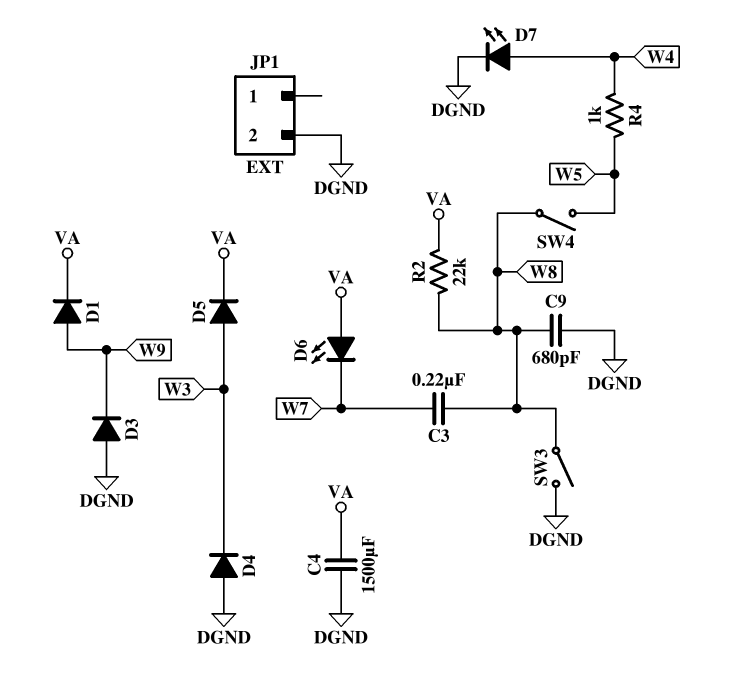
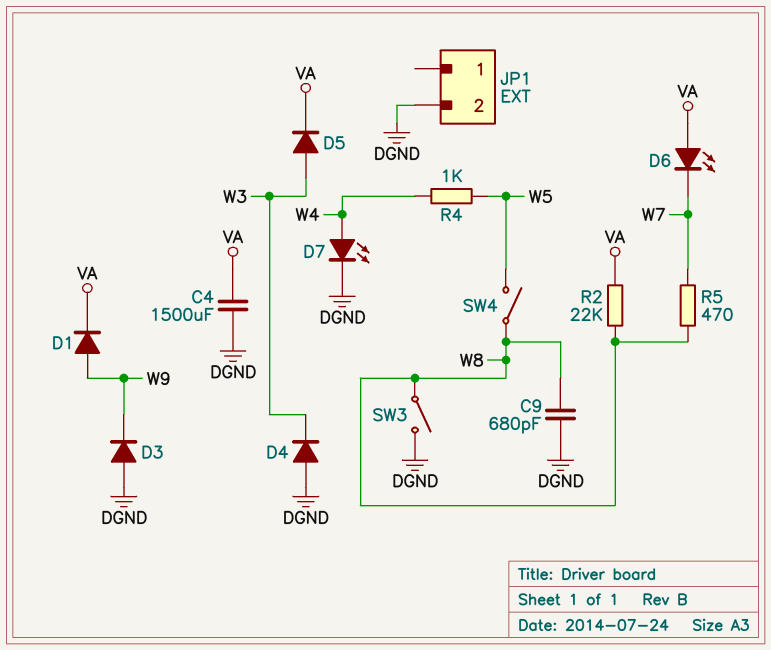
C3: 220nF (W7, W8) -> none
R5: none -> 470 (W7, W8)

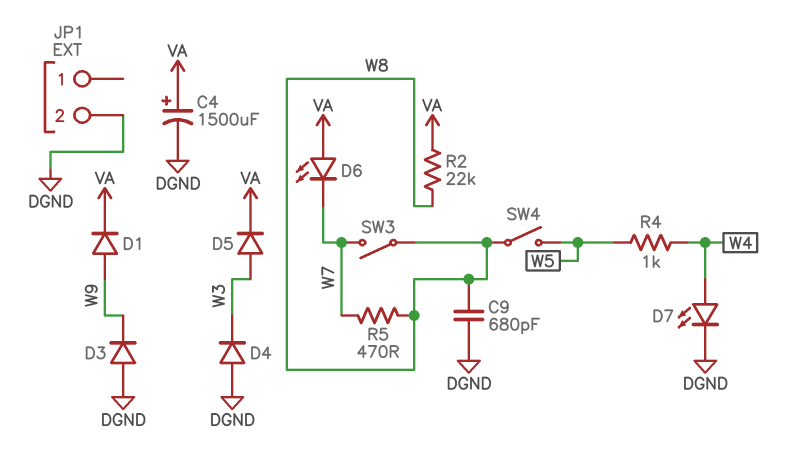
C4: 1500uF (DGND, VA) -> 1500uF (plus VA, minus DGND)
SW3: switch (DGND, W8) -> switch (W7, W8)

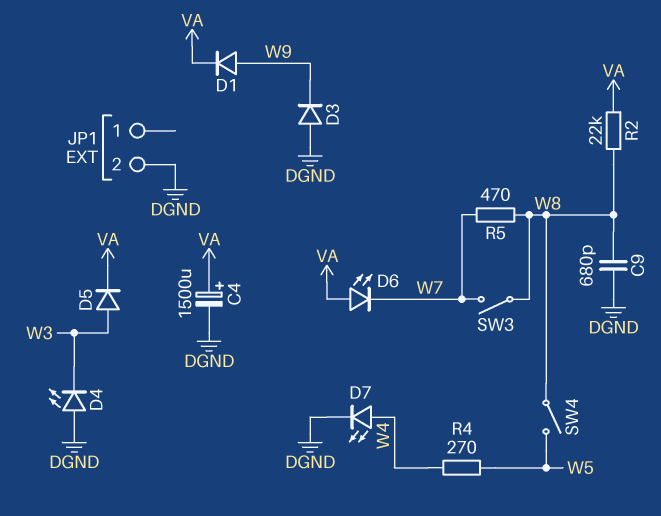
D4: diode (A DGND, K W3) -> LED (A DGND, K W3)
R4: 1k (W4, W5) -> 270 (W4, W5)

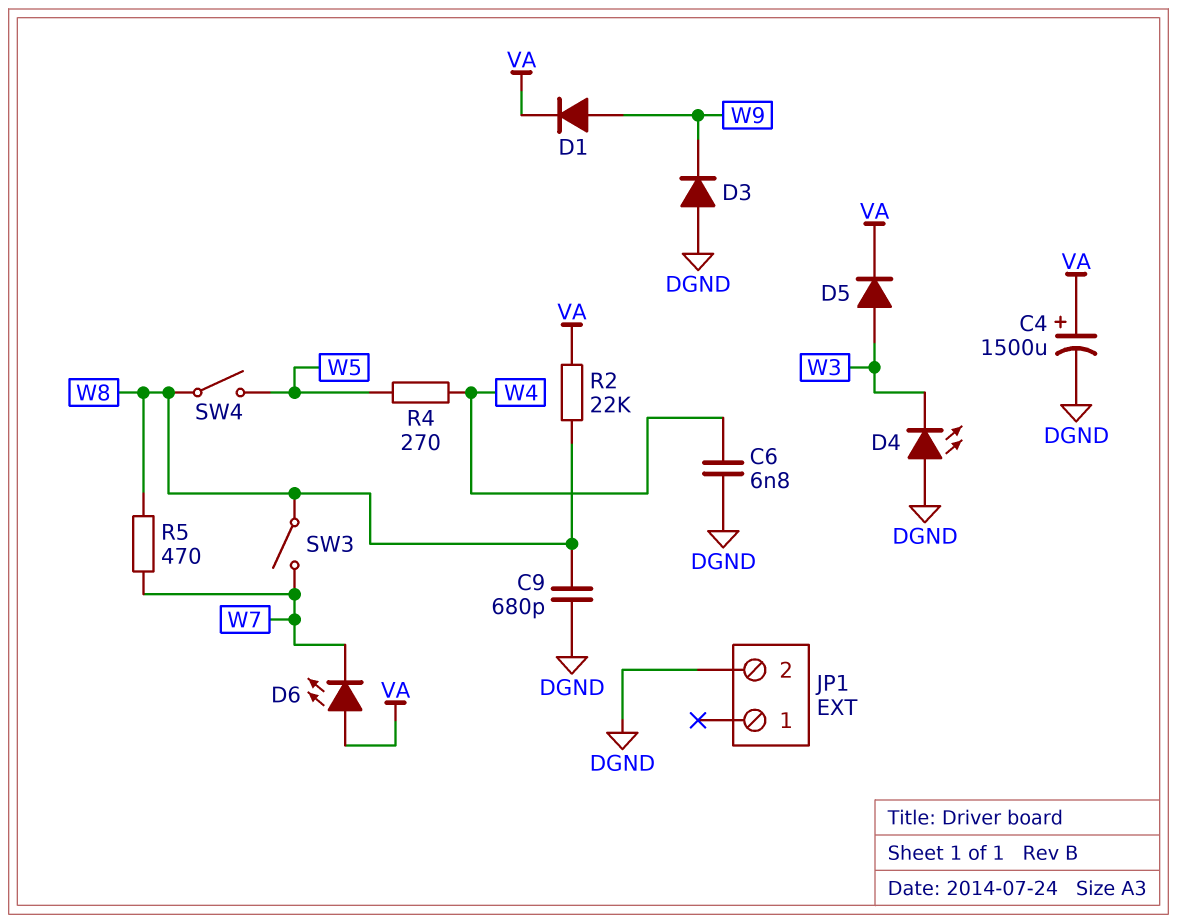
C6: none -> 6.8nF (DGND, W4)
D7: LED (A W4, K DGND) -> none

